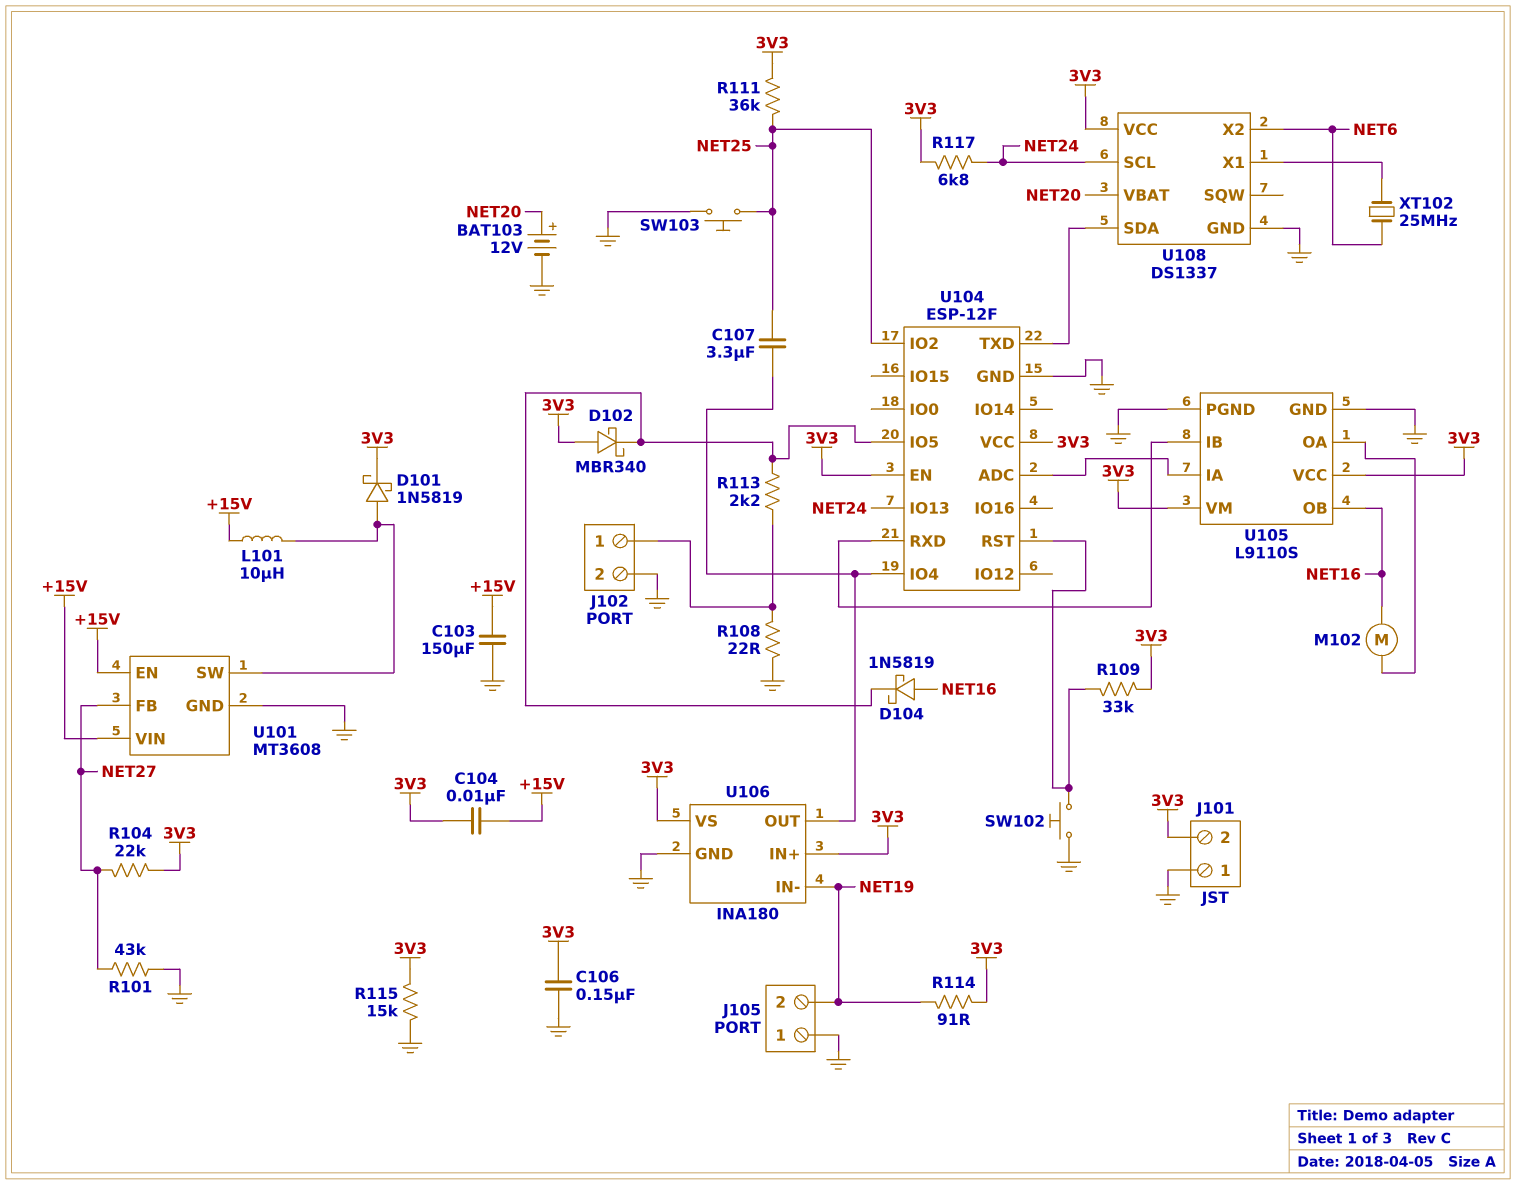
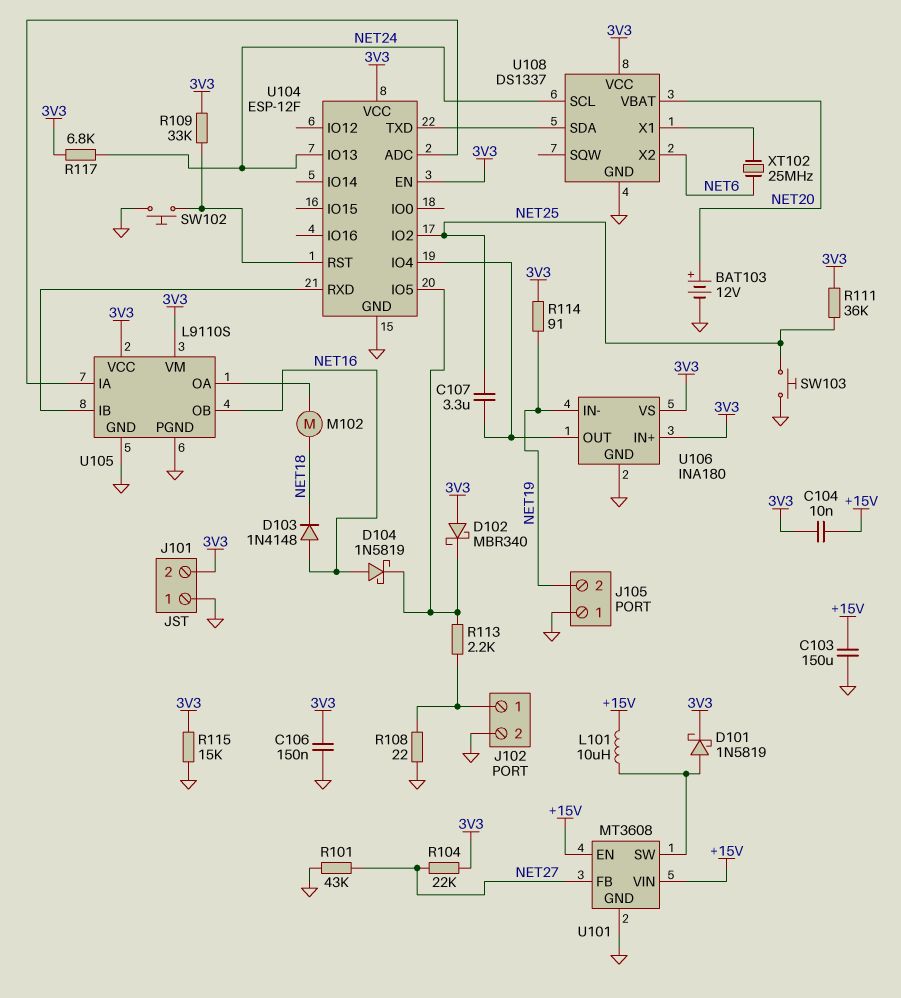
D103: none -> diode 1N4148 (A NET16, K NET18)
M102: motor (NET16, U105/OA) -> motor (NET18, U105/OA)

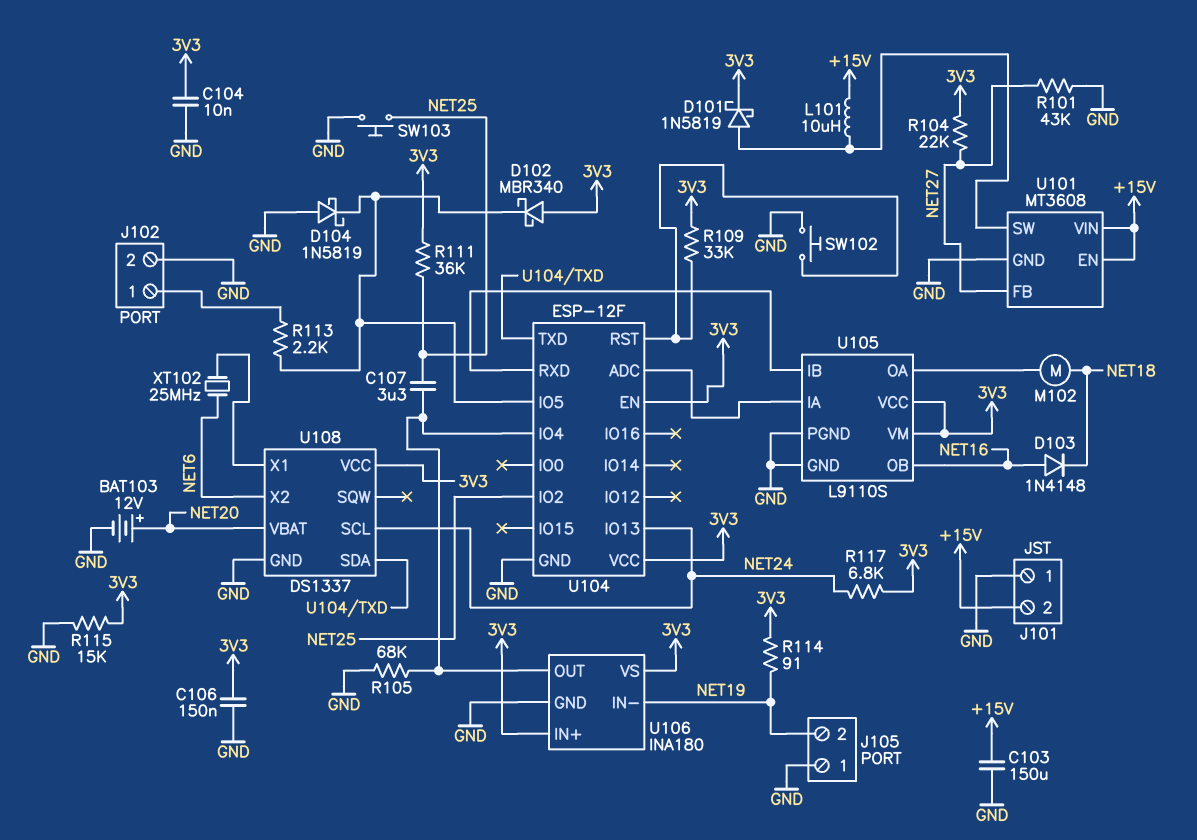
C104: 10nF (+15V, 3V3) -> 10nF (3V3, GND)
D104: schottky 1N5819 (A NET16, K U104/IO5) -> schottky 1N5819 (A GND, K U104/IO5)
J101 pin 2: 3V3 -> +15V
R105: none -> 68k (GND, U104/IO4)
R108: 22 (GND, J102/1) -> none

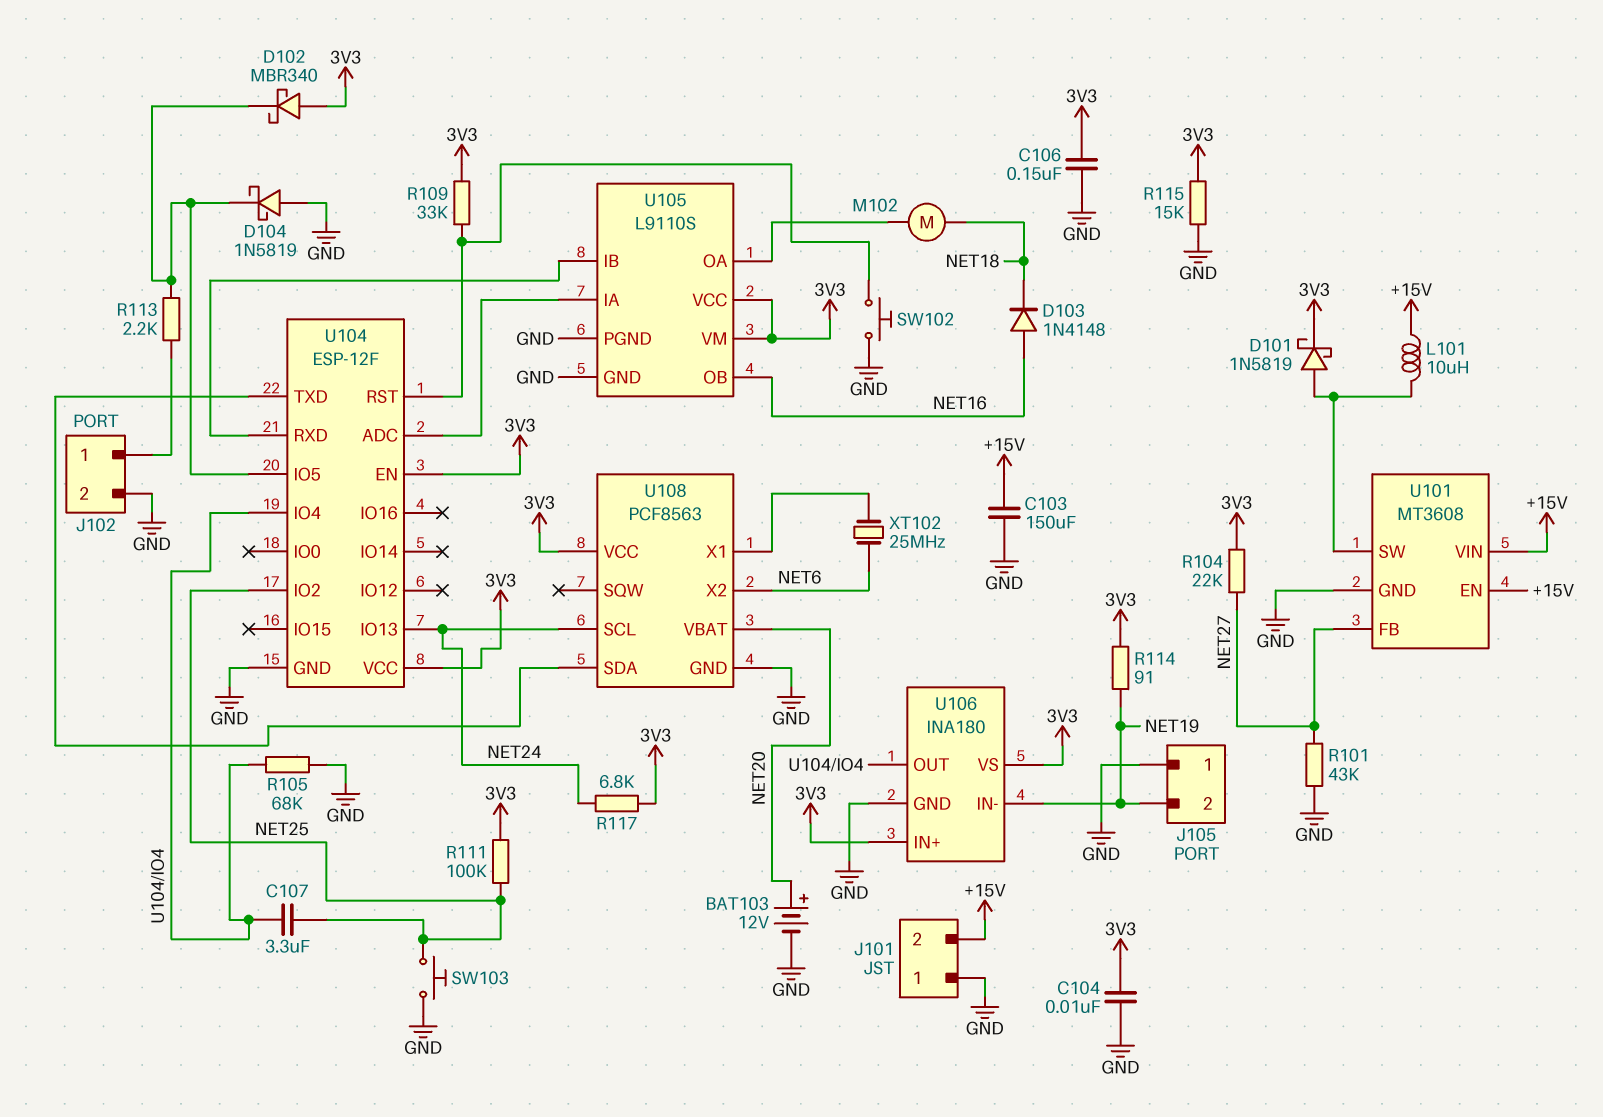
R111: 36k (3V3, NET25) -> 100k (3V3, NET25)
U108: DS1337 -> PCF8563

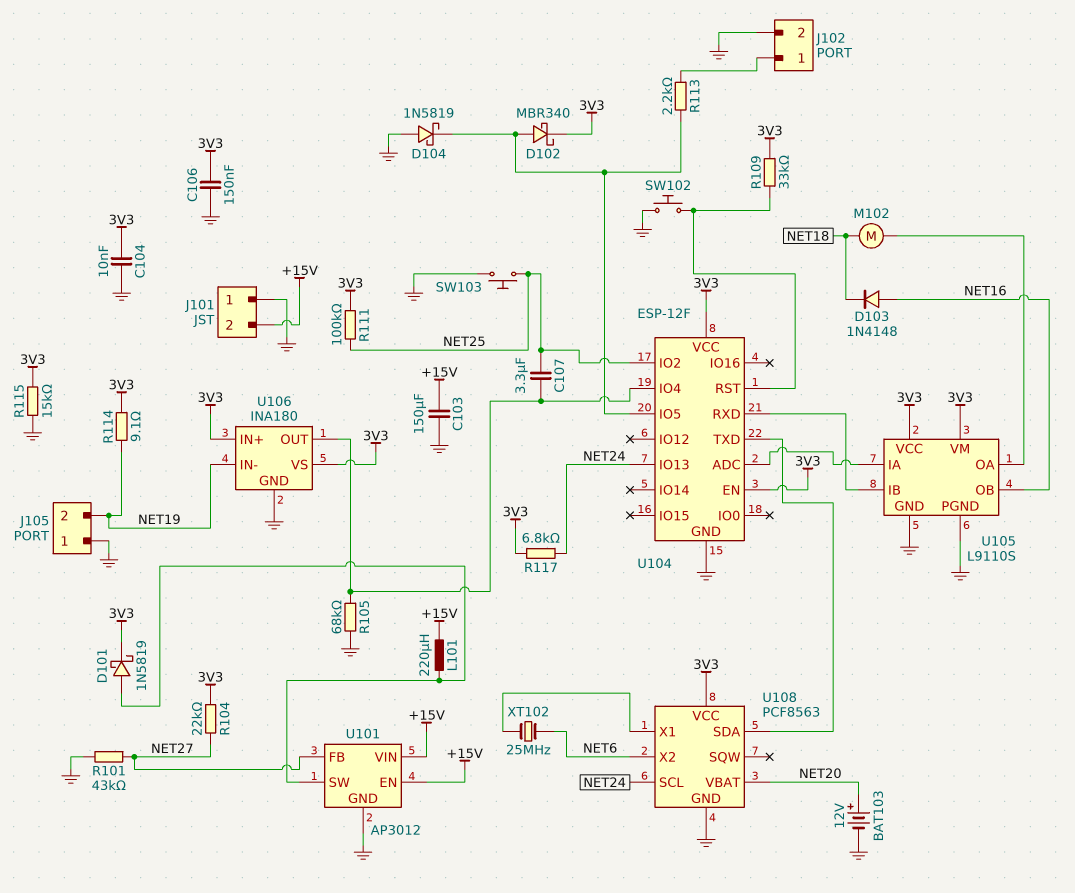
D102: schottky MBR340 (A 3V3, K U104/IO5) -> schottky MBR340 (A U104/IO5, K 3V3)
L101: 10uH (+15V, U101/SW) -> 220uH (+15V, U101/SW)
R114: 91 (3V3, NET19) -> 9.1 (3V3, NET19)
U101: MT3608 -> AP3012

